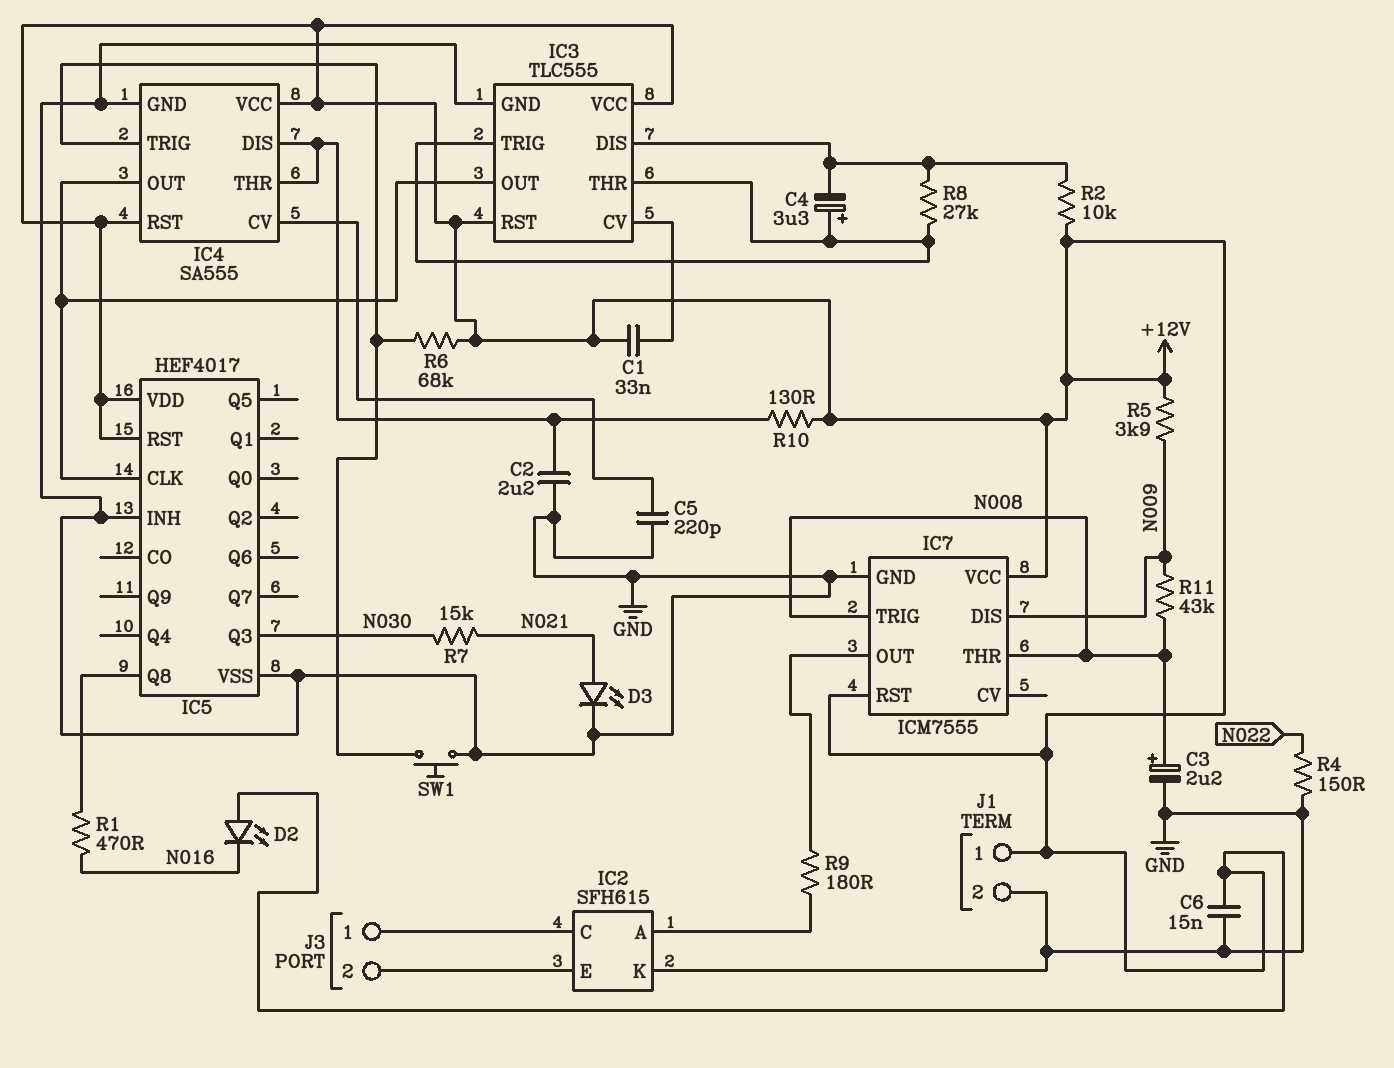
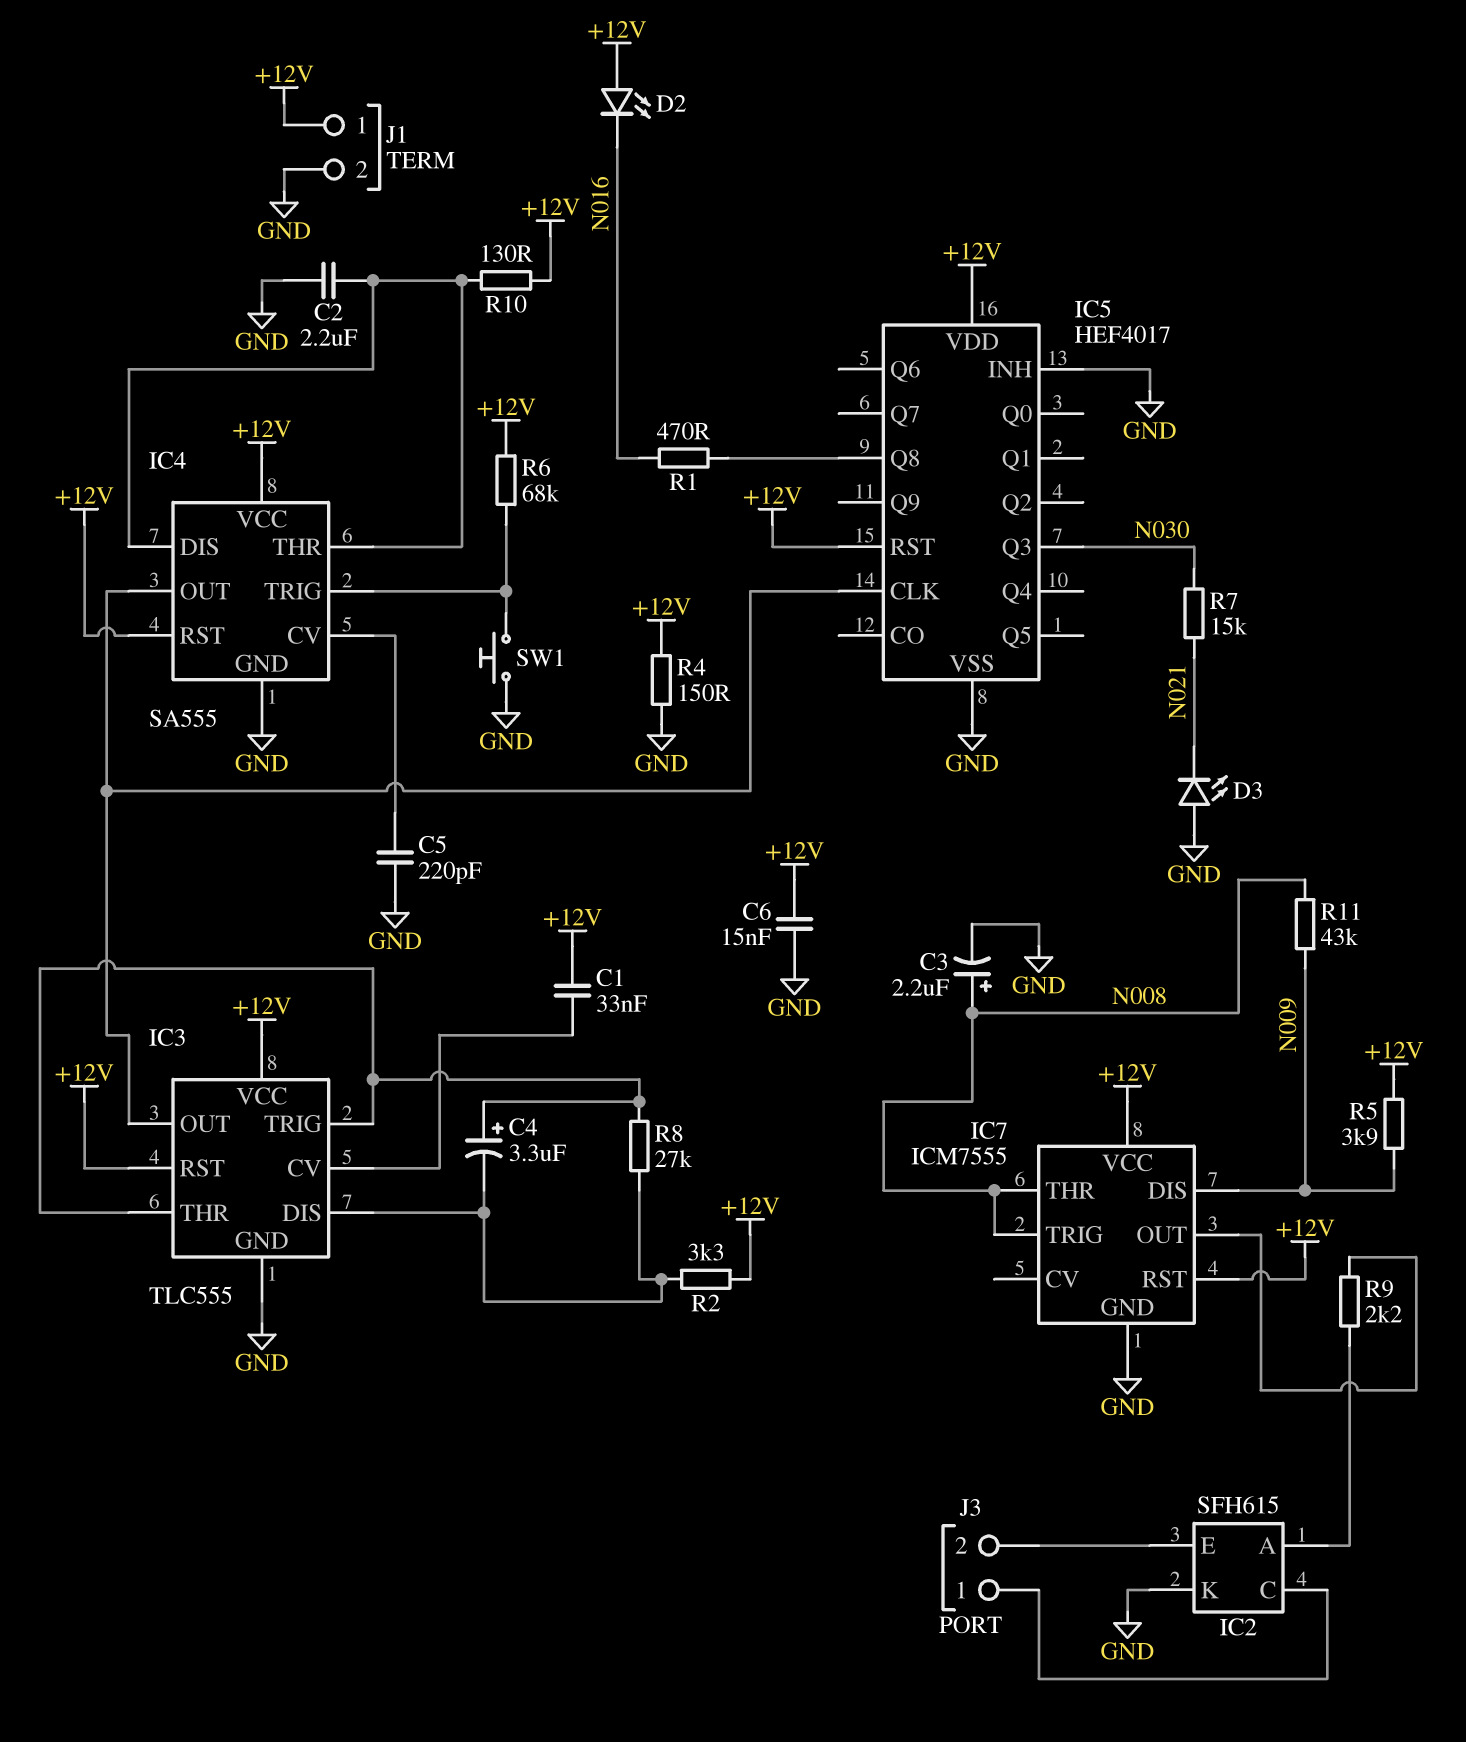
D3: LED (A N021, K GND) -> LED (A GND, K N021)
R2: 10k (+12V, IC3/DIS) -> 3.3k (+12V, IC3/DIS)
R4: 150 (GND, N022) -> 150 (+12V, GND)
R9: 180 (IC2/A, IC7/OUT) -> 2.2k (IC2/A, IC7/OUT)

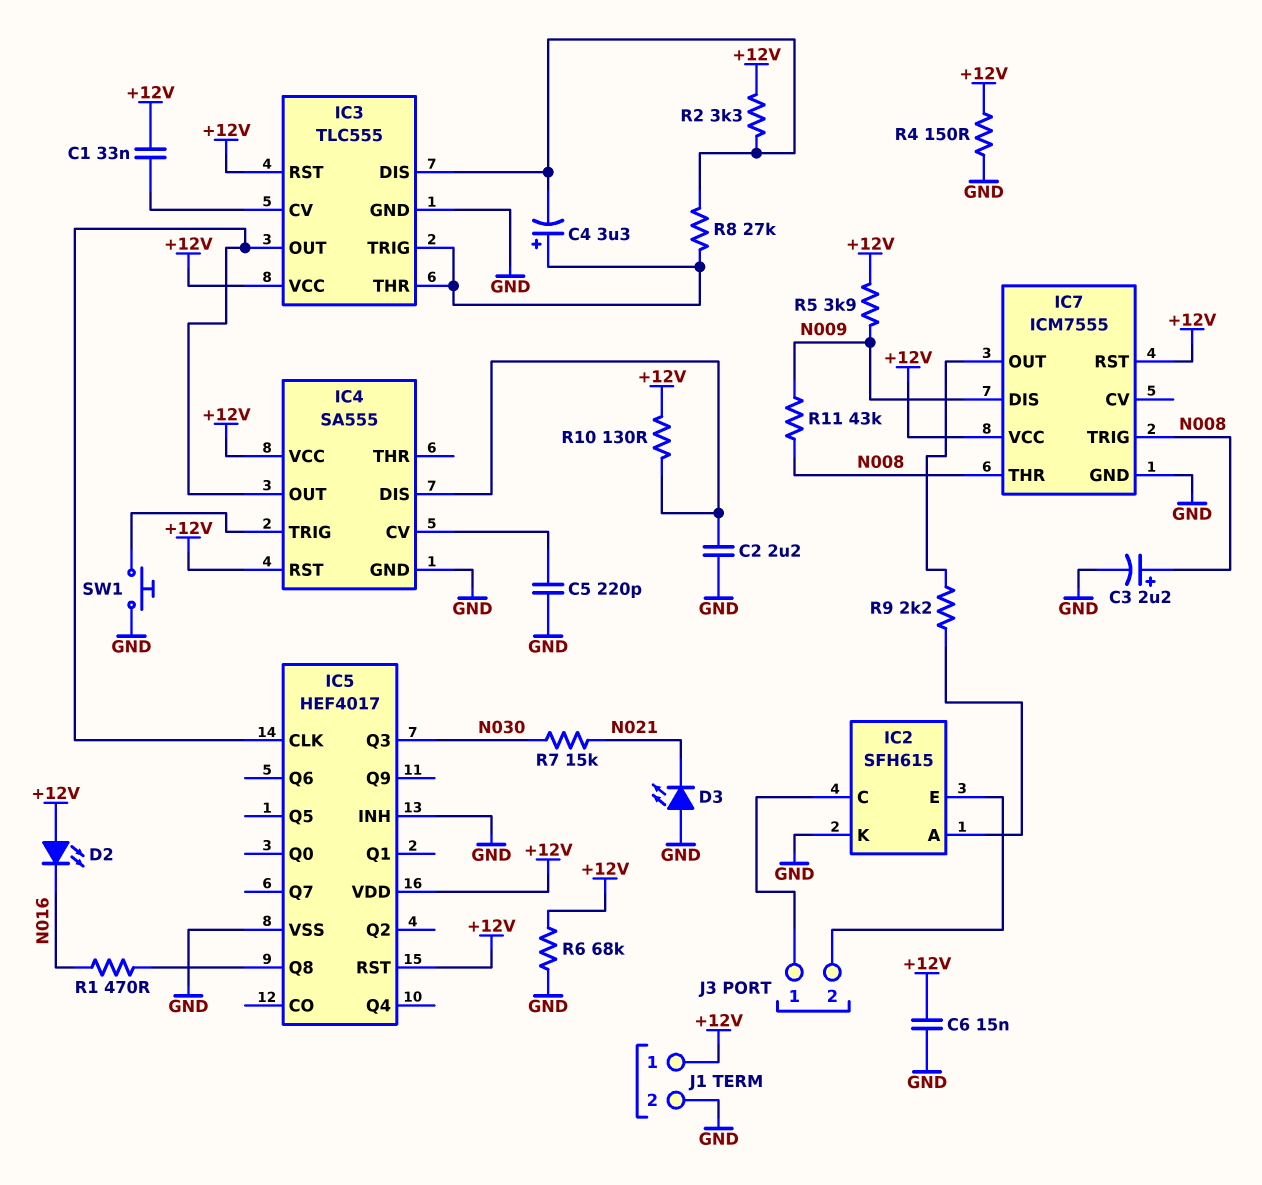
IC4 pin THR: IC4/DIS -> none
R6: 68k (+12V, IC4/TRIG) -> 68k (+12V, GND)

